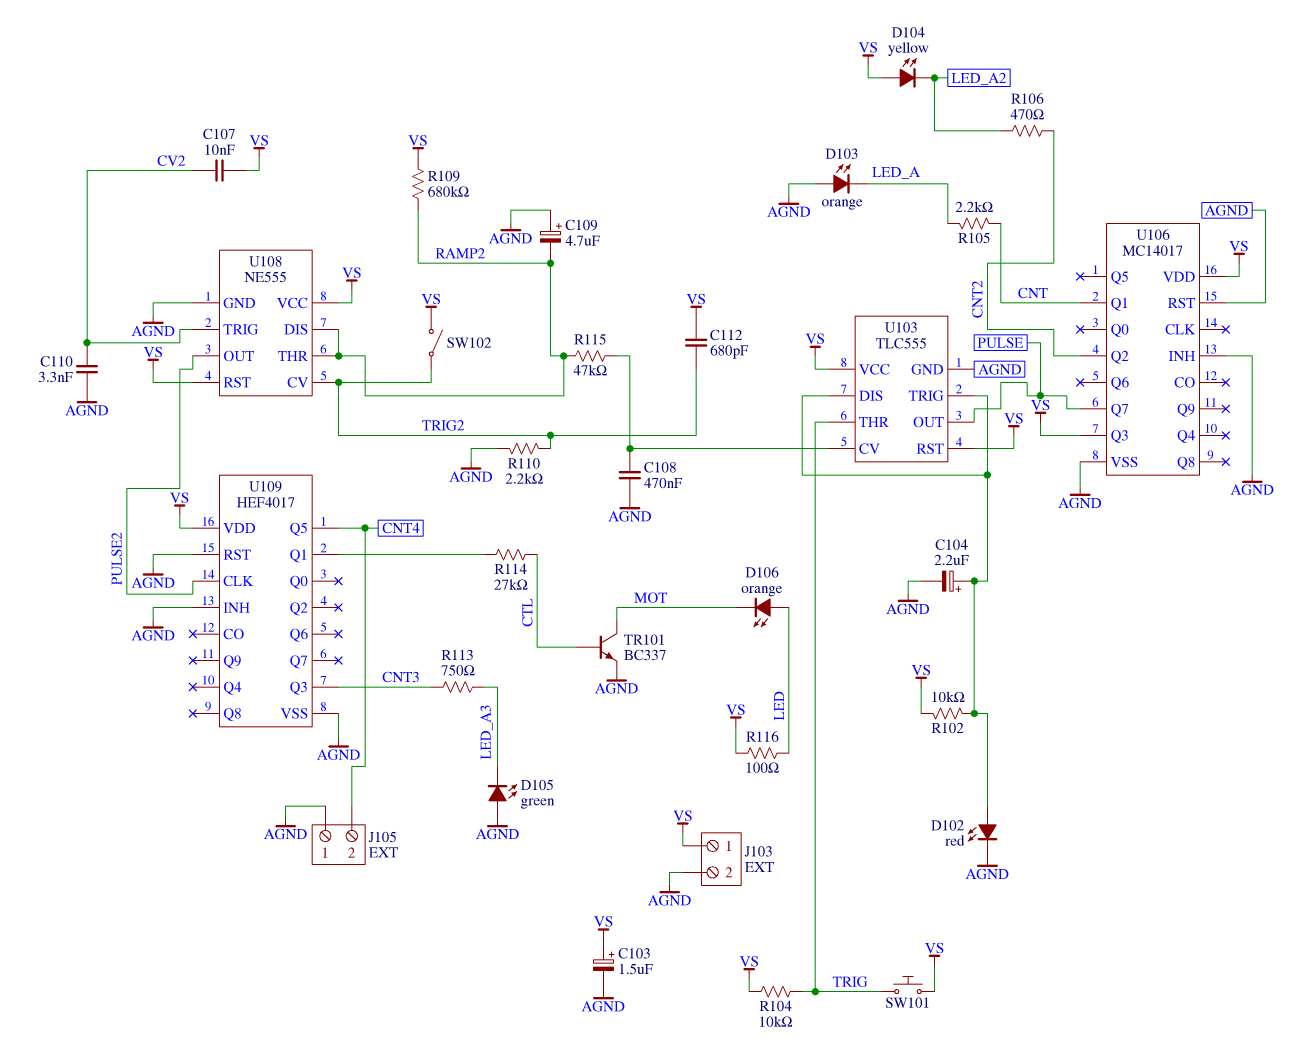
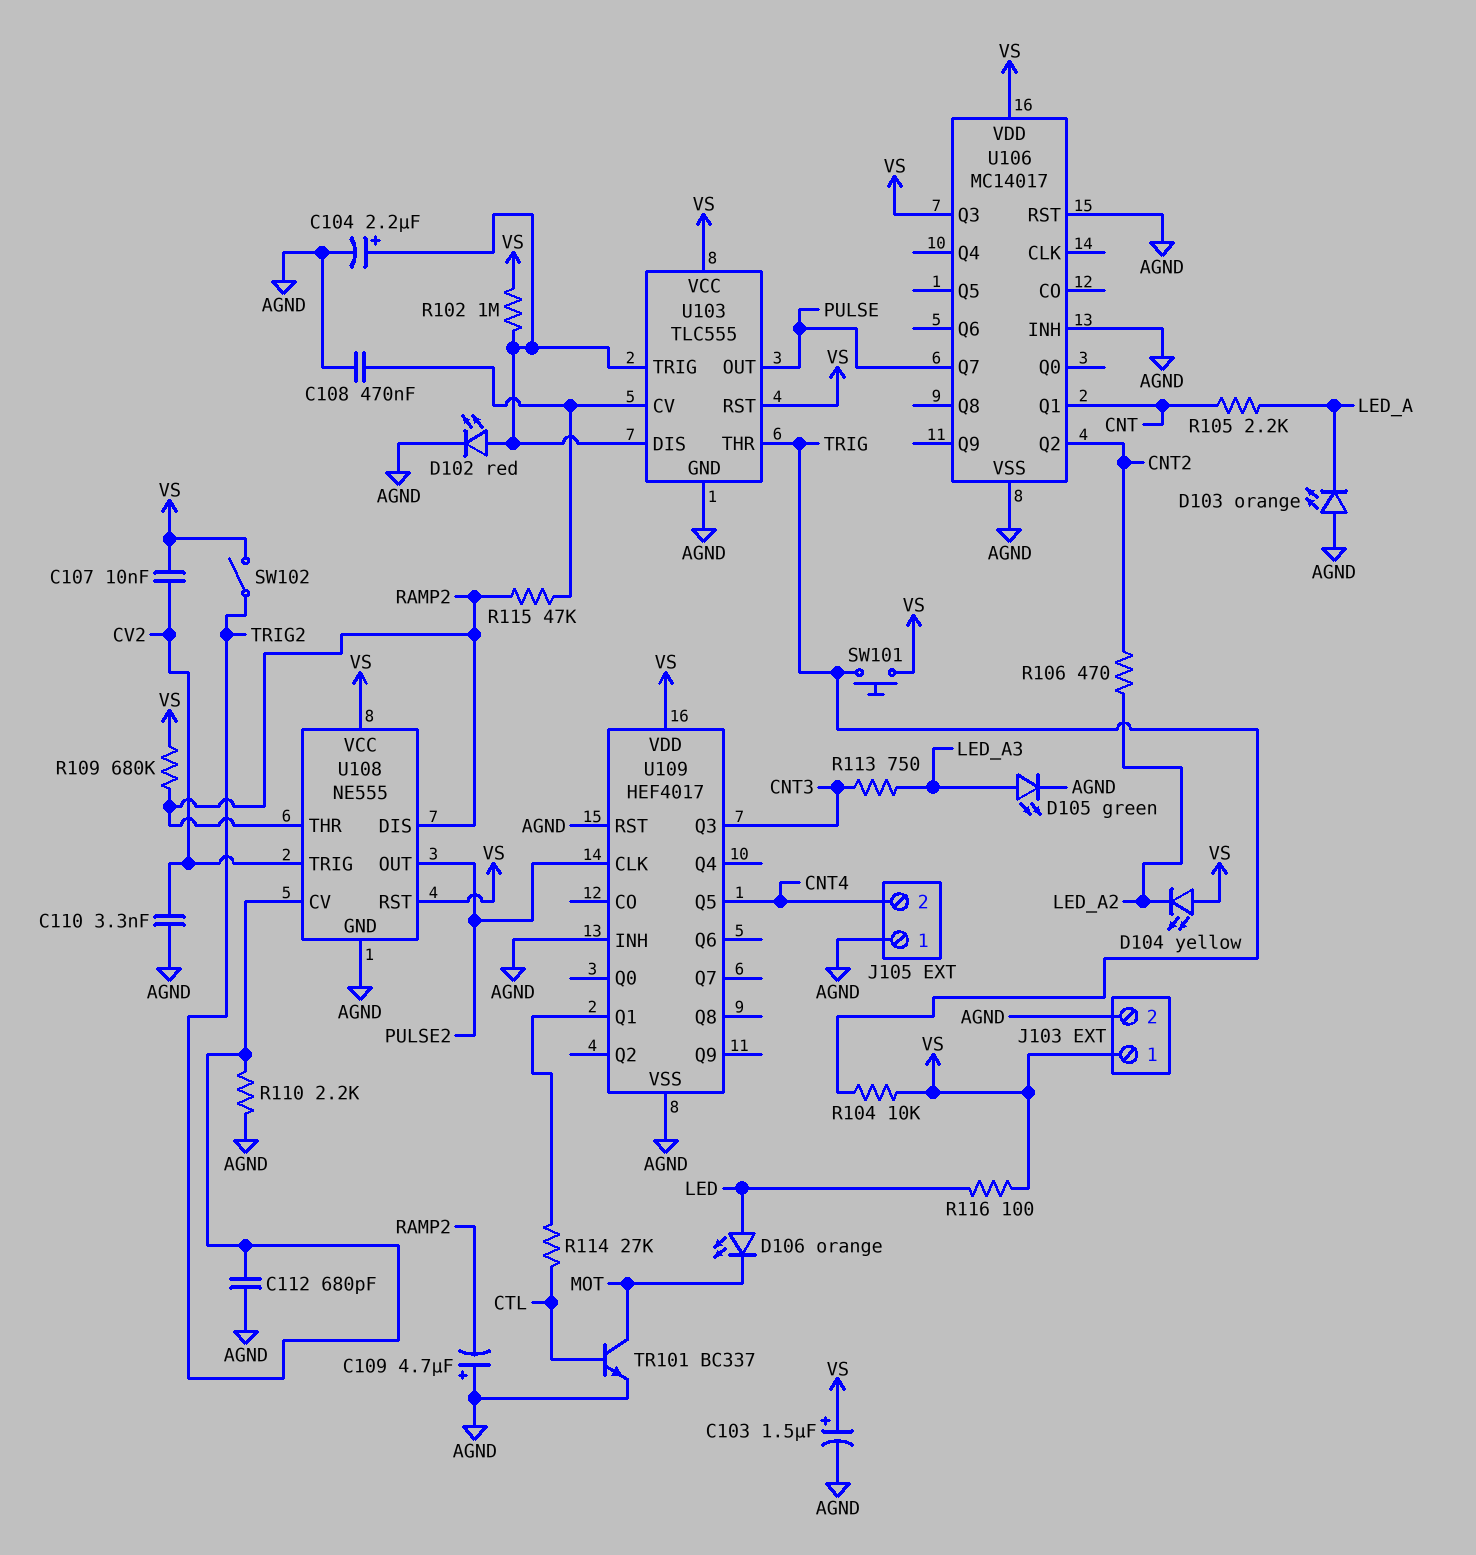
C112: 680pF (TRIG2, VS) -> 680pF (AGND, TRIG2)
D105: LED green (A AGND, K LED_A3) -> LED green (A LED_A3, K AGND)
R102: 10k (U103/DIS, VS) -> 1M (U103/DIS, VS)

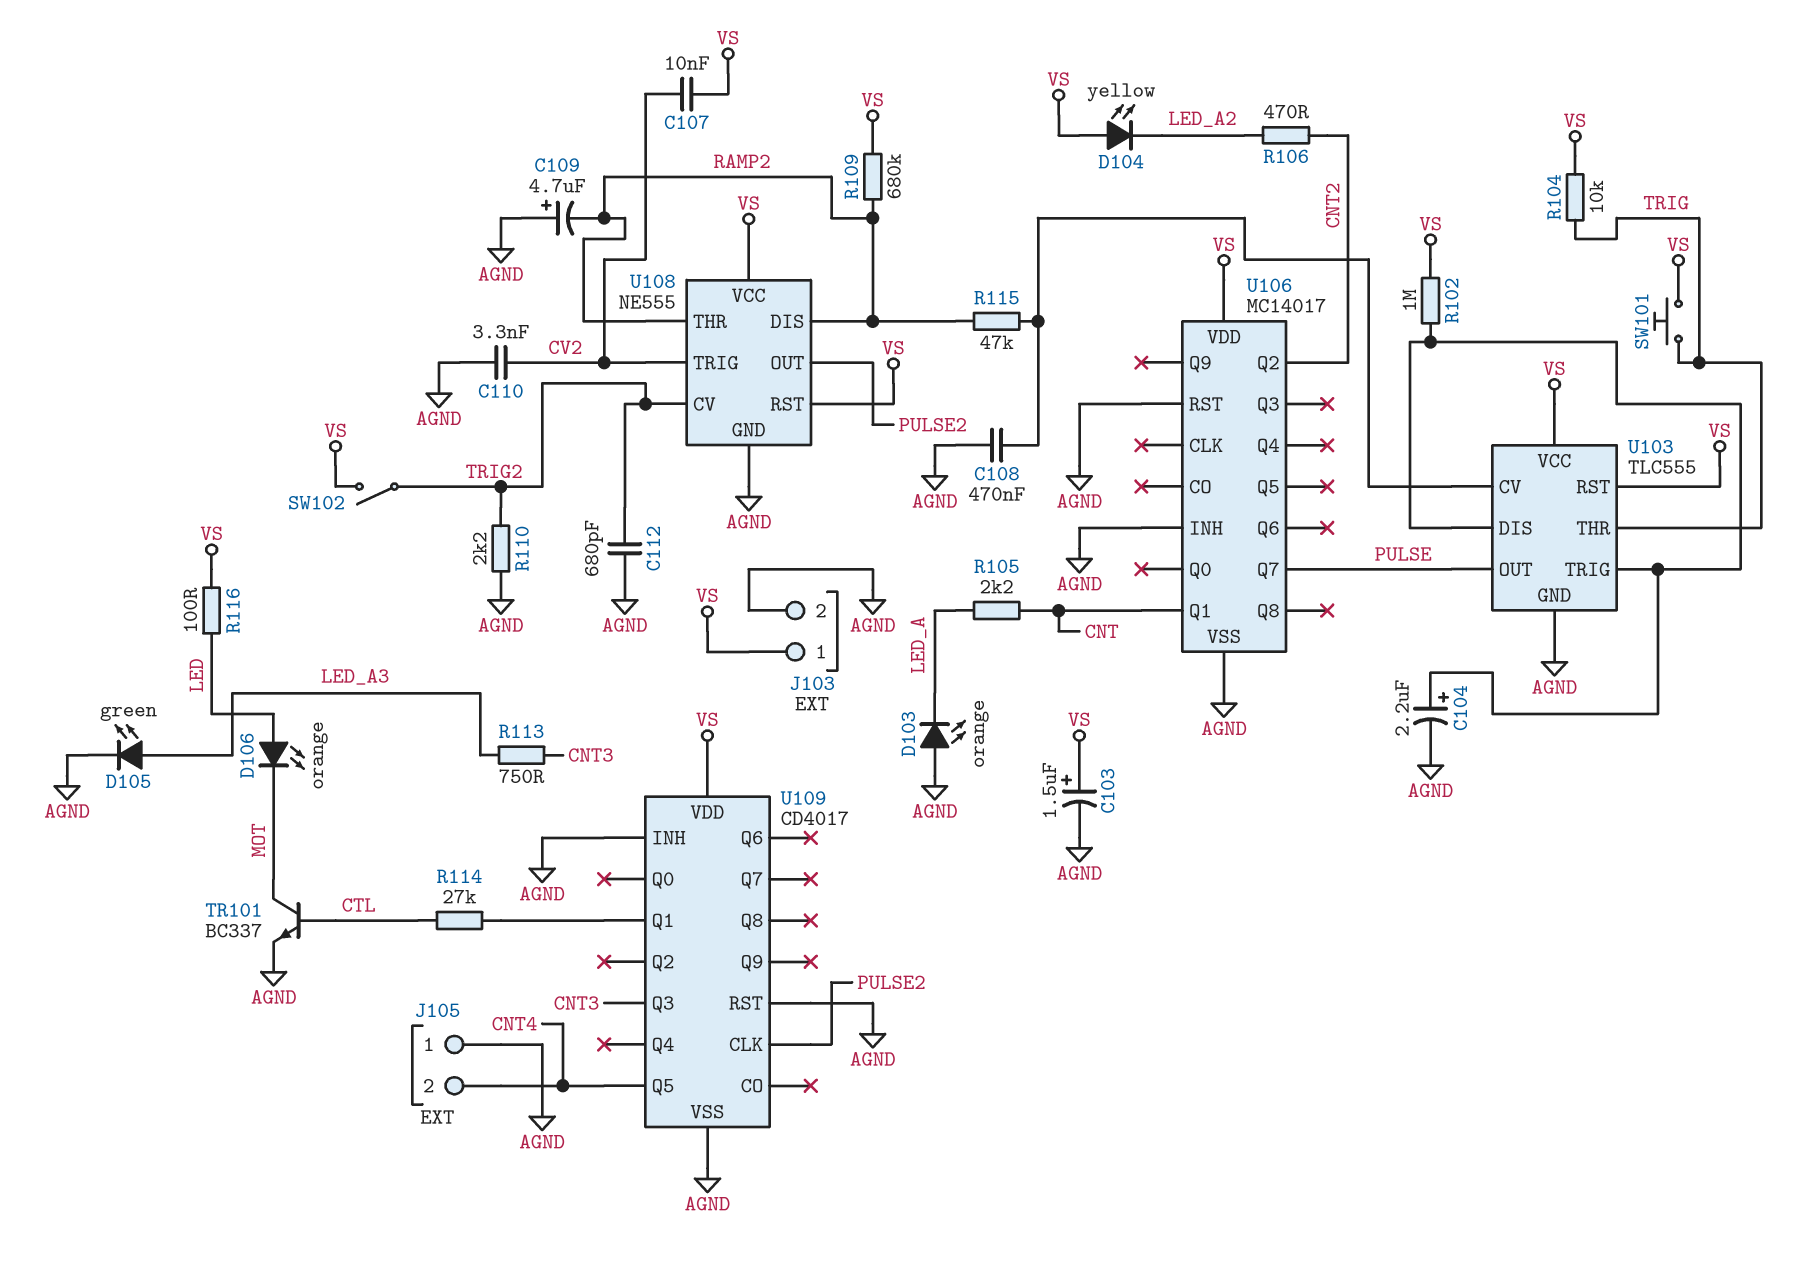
D102: LED red (A U103/DIS, K AGND) -> none
U106 pin Q3: VS -> none
U109: HEF4017 -> CD4017

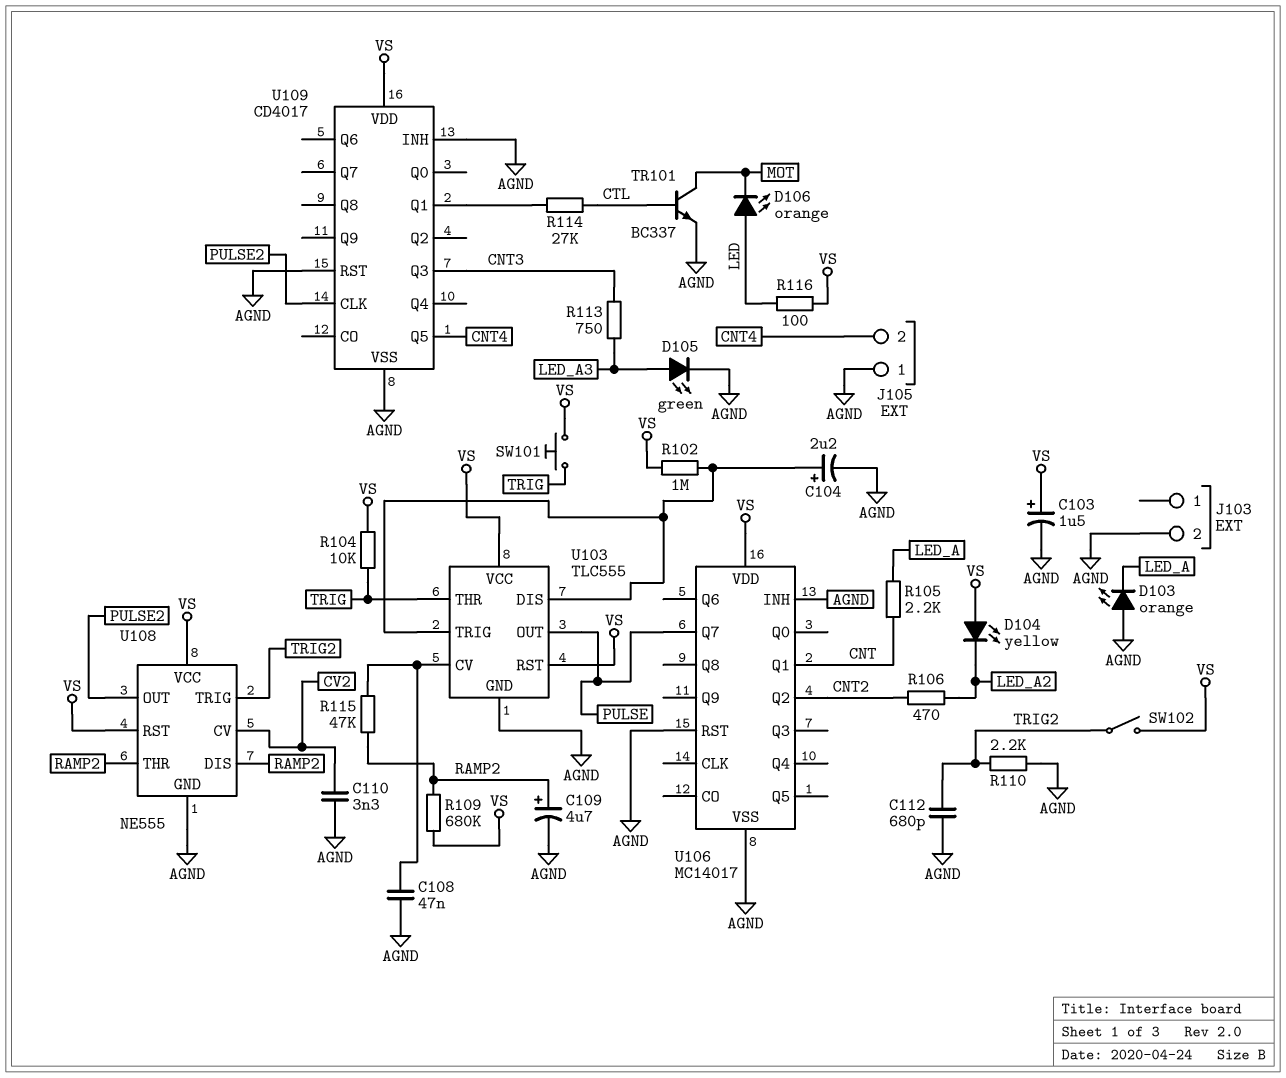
C107: 10nF (CV2, VS) -> none
C108: 470nF (AGND, U103/CV) -> 47nF (AGND, U103/CV)
C109: 4.7uF (plus AGND, minus RAMP2) -> 4.7uF (plus RAMP2, minus AGND)
J103 pin 1: VS -> none
U108 pin CV: TRIG2 -> CV2
U108 pin TRIG: CV2 -> TRIG2

